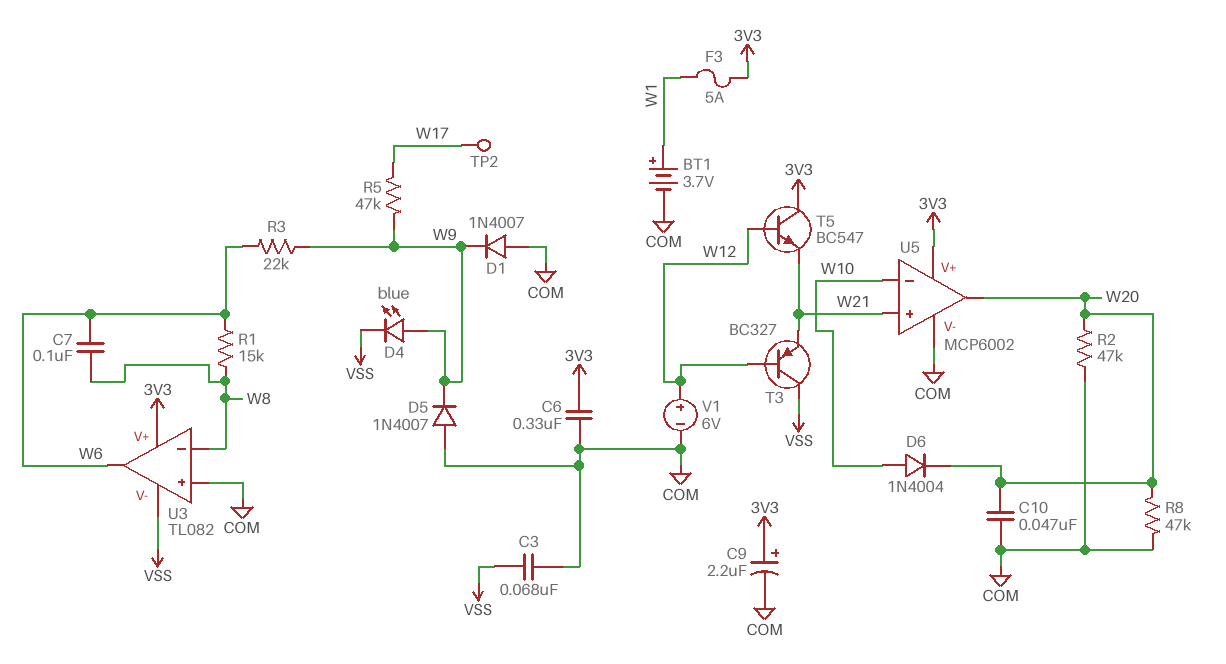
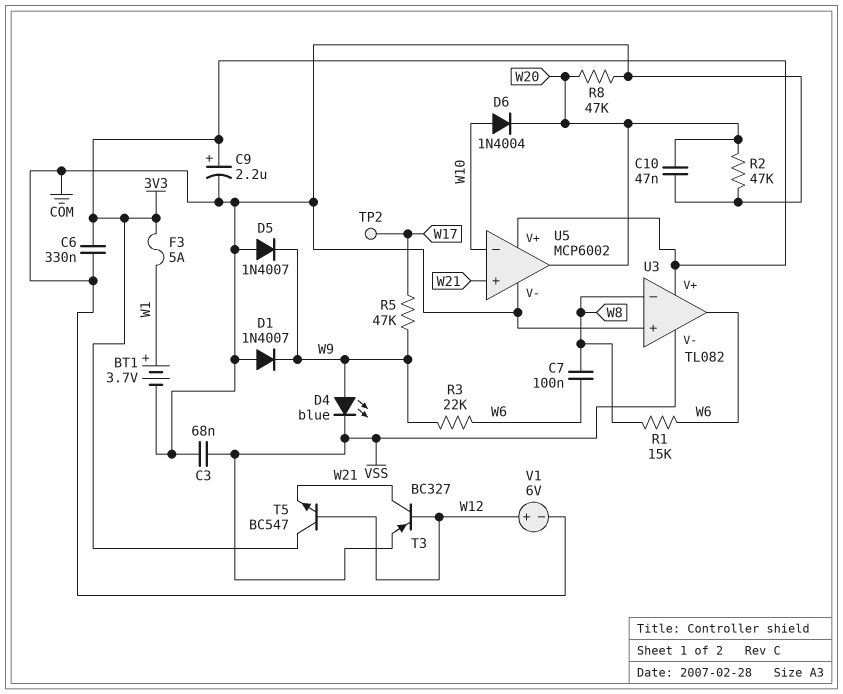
T3: PNP BC327 (B W12, C VSS, E W21) -> PNP BC327 (B W12, C W21, E VSS)

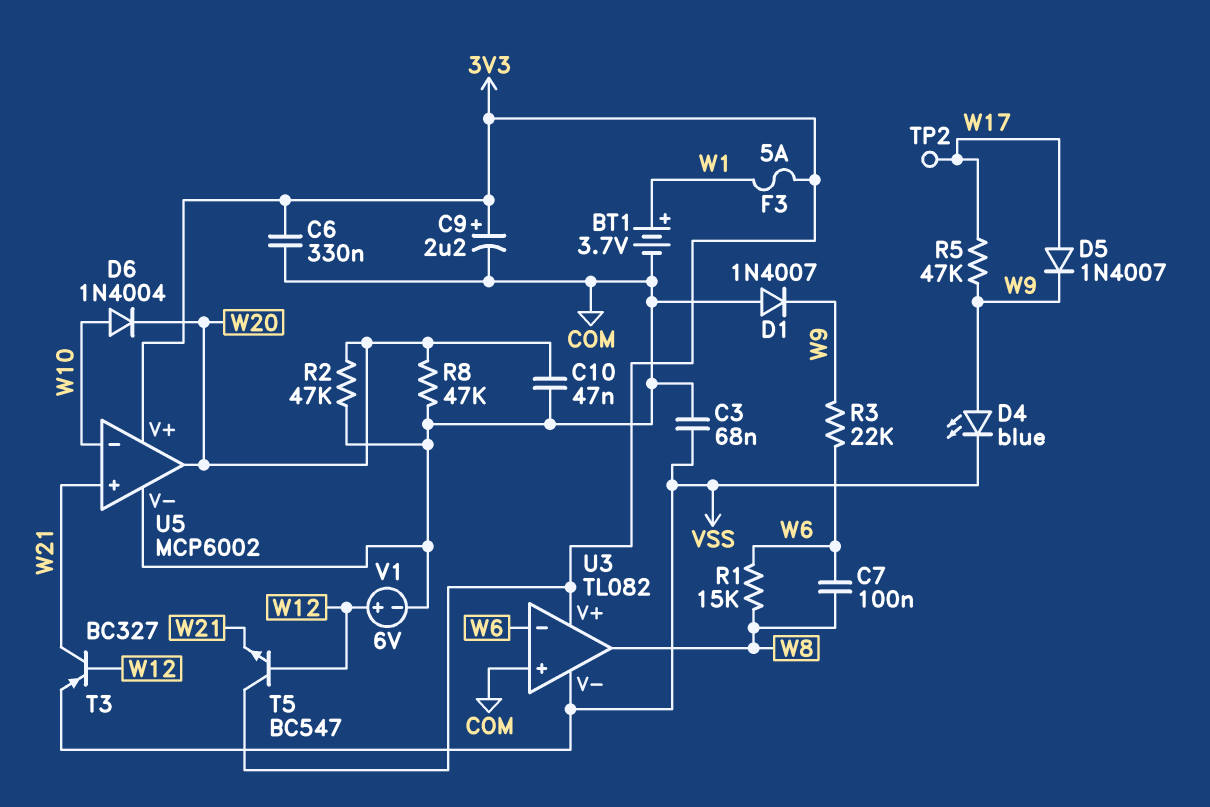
D5: diode 1N4007 (A COM, K W9) -> diode 1N4007 (A W17, K W9)
U3 pin in-: W8 -> W6
U3 pin out: W6 -> W8

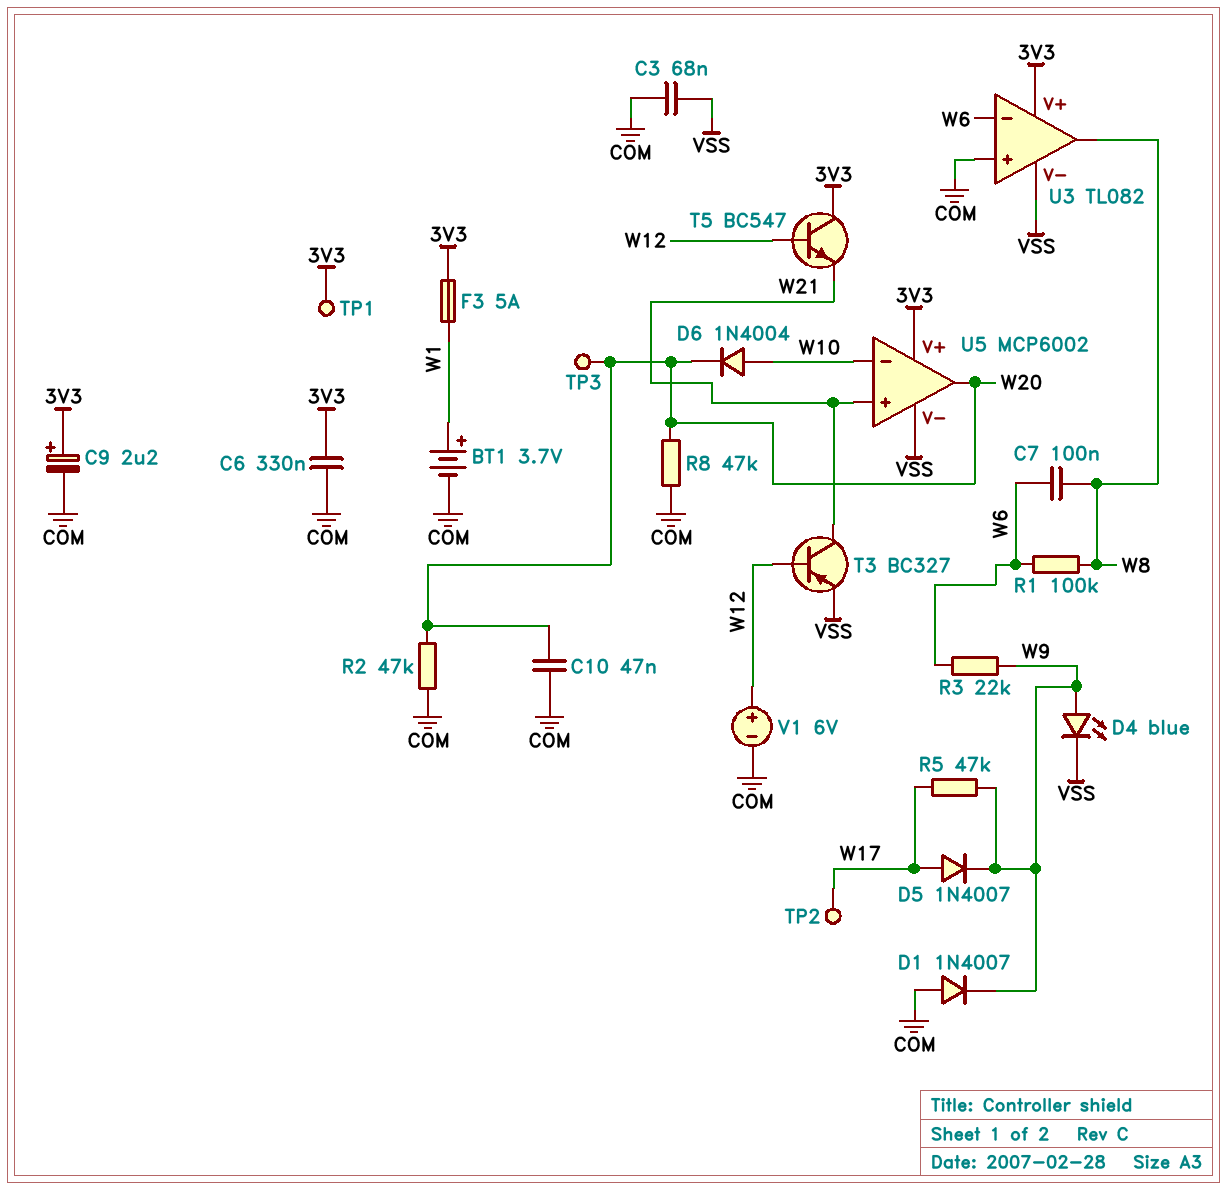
R1: 15k (W6, W8) -> 100k (W6, W8)
TP1: none -> test point (3V3)
TP3: none -> test point (W20)
U5 pin V-: COM -> VSS

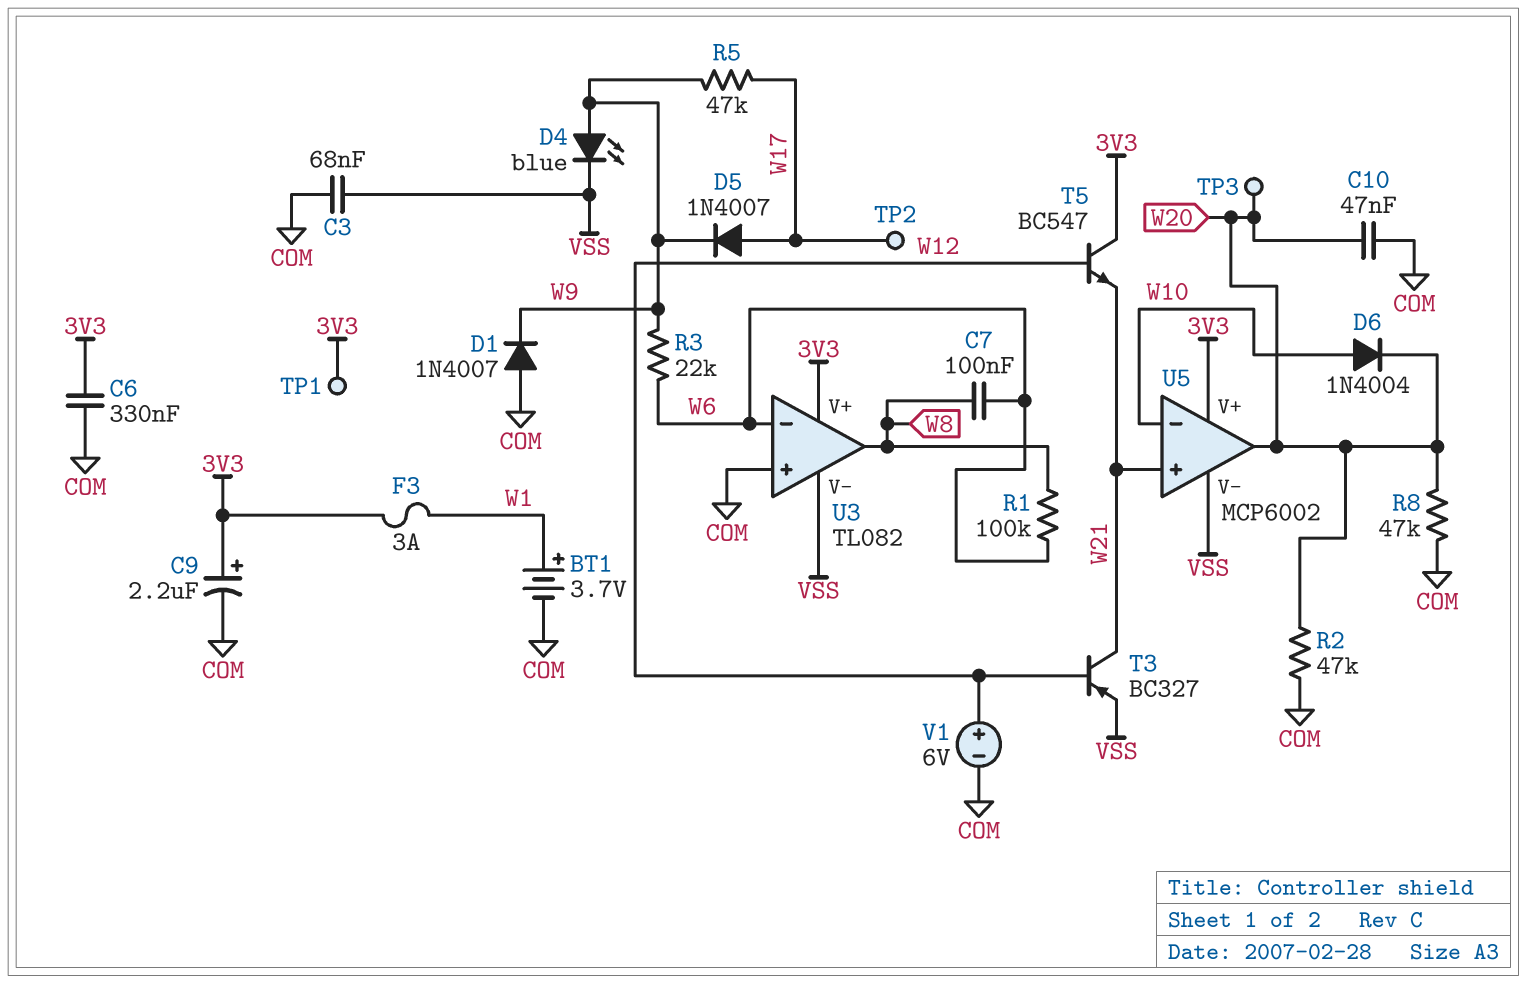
F3: 5A (3V3, W1) -> 3A (3V3, W1)

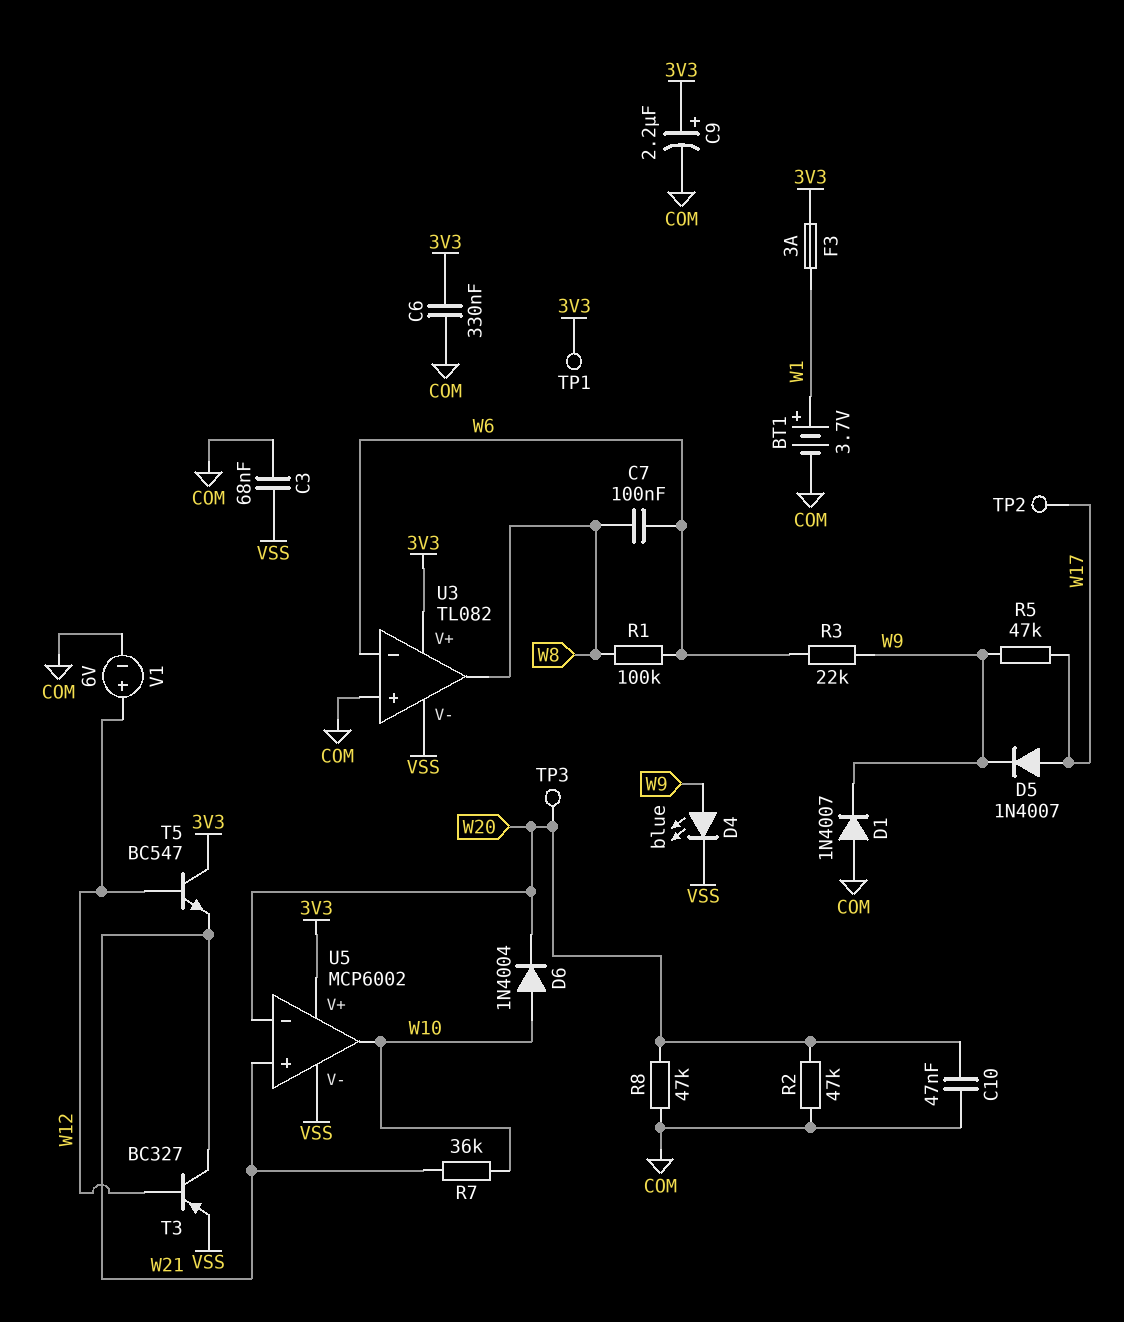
R7: none -> 36k (W10, W21)
U5 pin in-: W10 -> W20
U5 pin out: W20 -> W10

